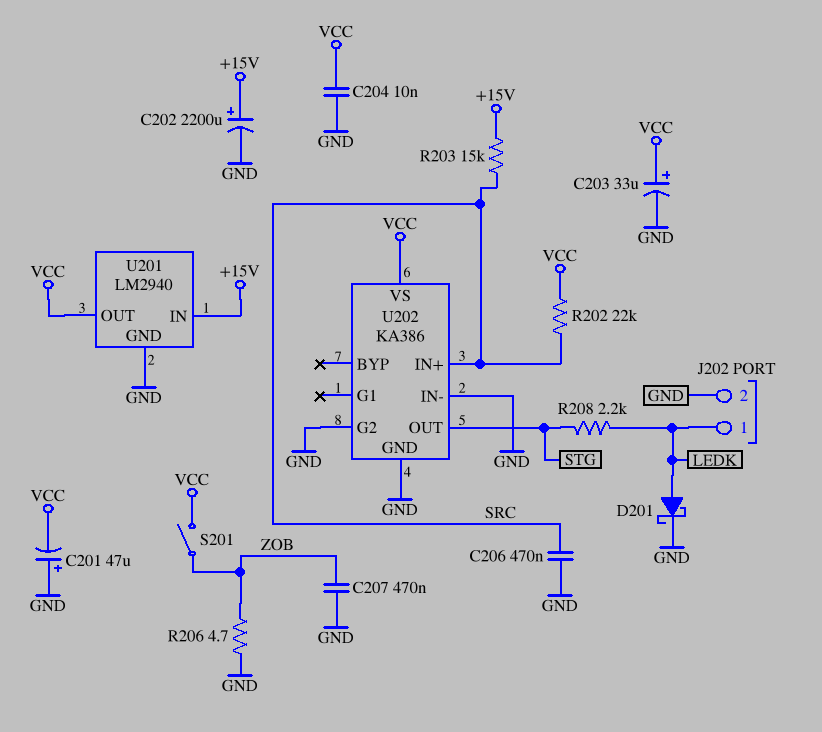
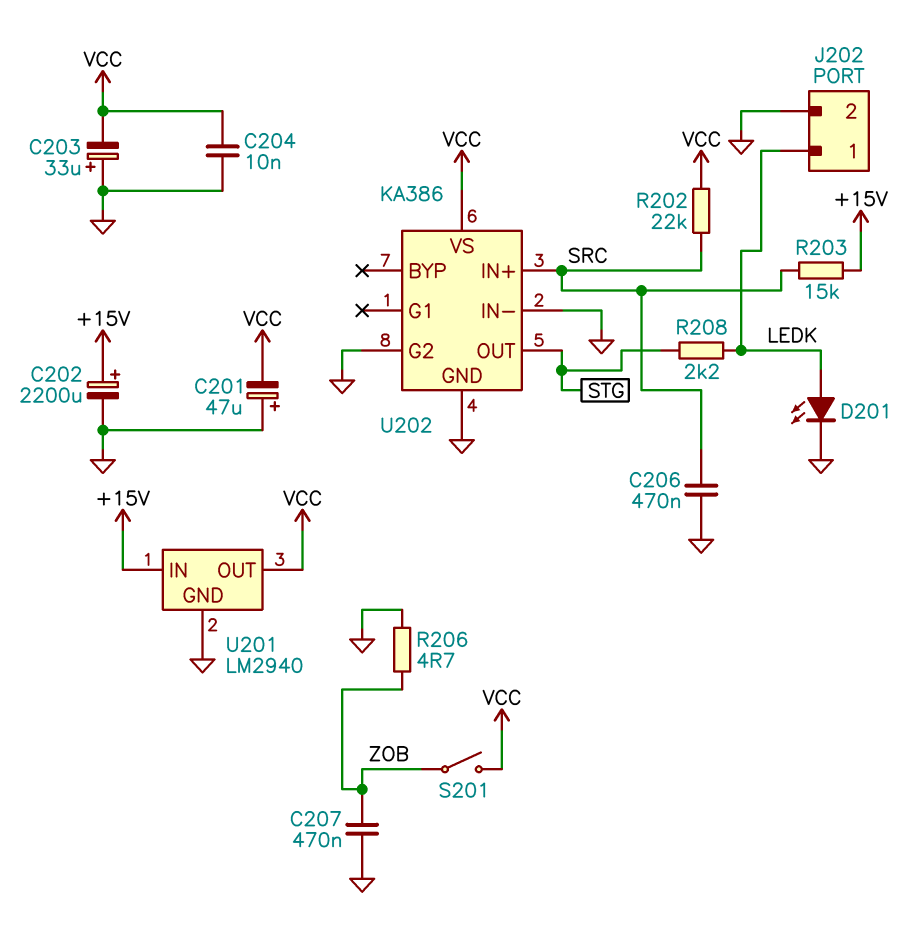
C203: 33uF (plus VCC, minus GND) -> 33uF (plus GND, minus VCC)
D201: schottky (A LEDK, K GND) -> LED (A LEDK, K GND)

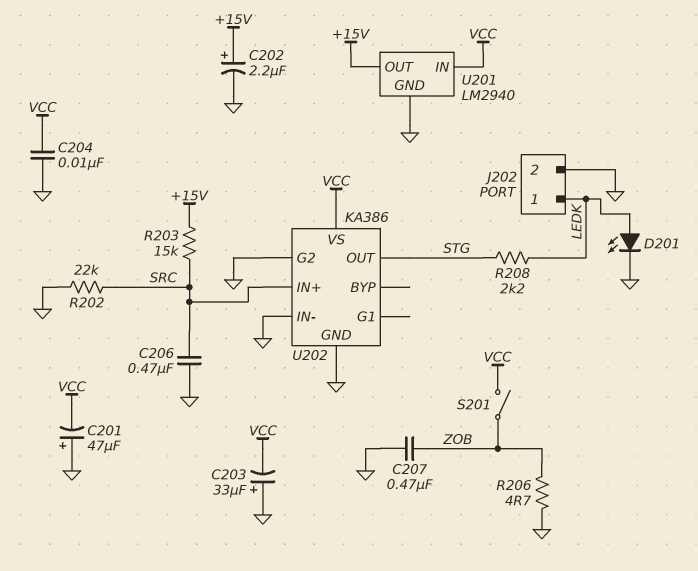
C202: 2200uF (plus +15V, minus GND) -> 2.2uF (plus +15V, minus GND)
R202: 22k (SRC, VCC) -> 22k (GND, SRC)
U201 pin IN: +15V -> VCC
U201 pin OUT: VCC -> +15V

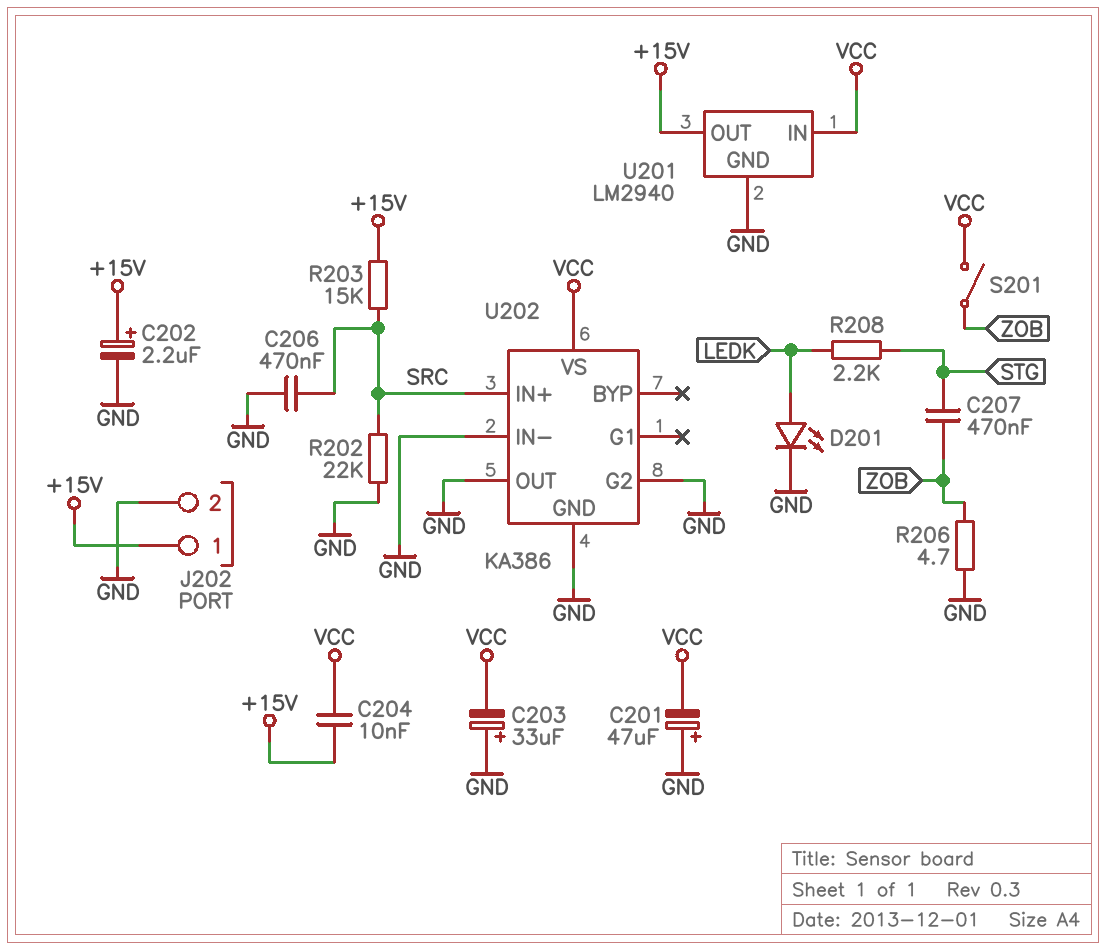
C204: 10nF (GND, VCC) -> 10nF (+15V, VCC)
C207: 470nF (GND, ZOB) -> 470nF (STG, ZOB)
J202 pin 1: LEDK -> +15V
U202 pin OUT: STG -> GND

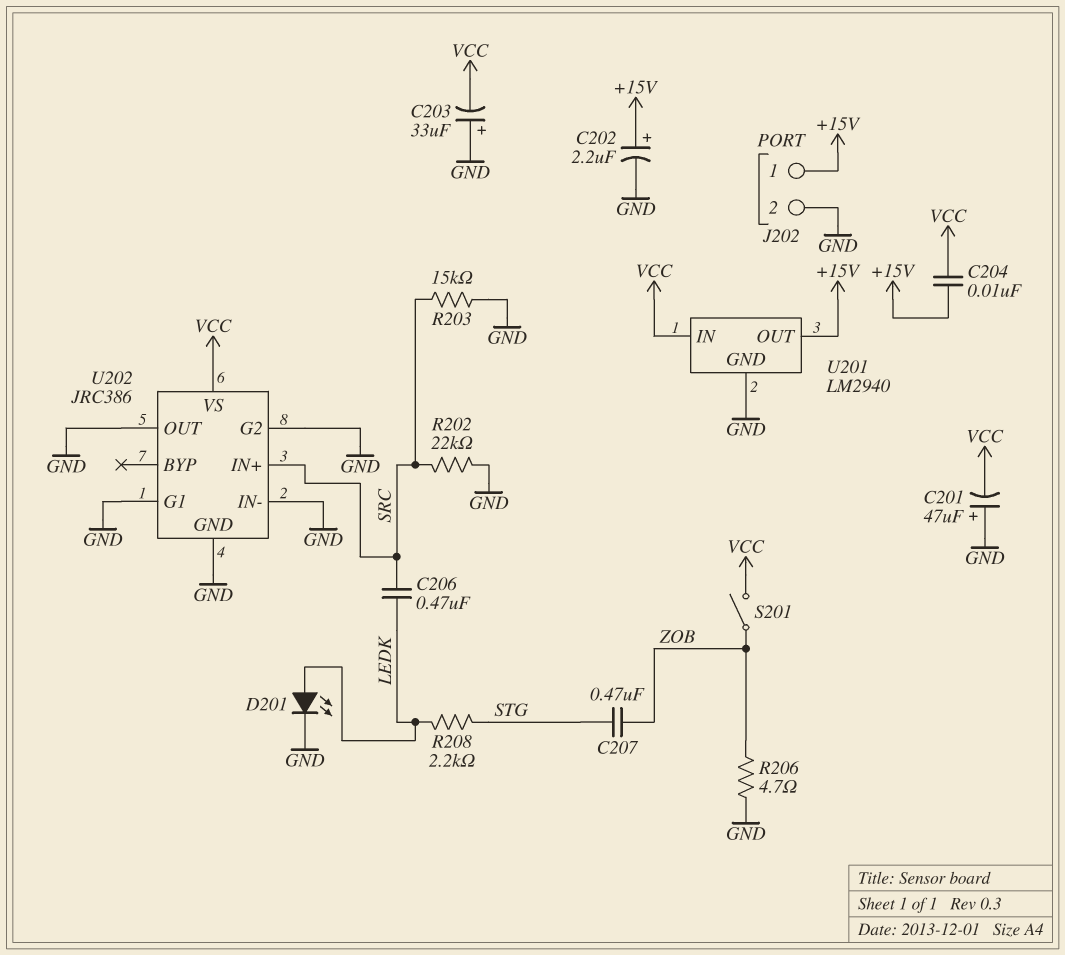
C206: 470nF (GND, SRC) -> 470nF (LEDK, SRC)
R203: 15k (+15V, SRC) -> 15k (GND, SRC)
U202: KA386 -> JRC386
U202 pin G1: none -> GND

